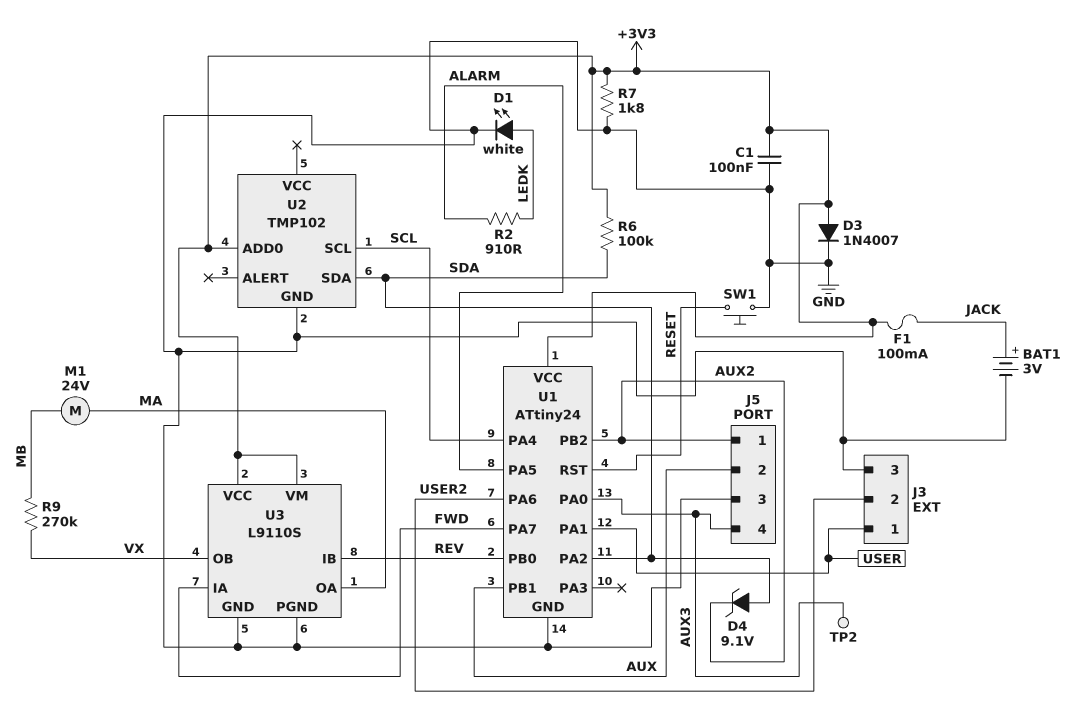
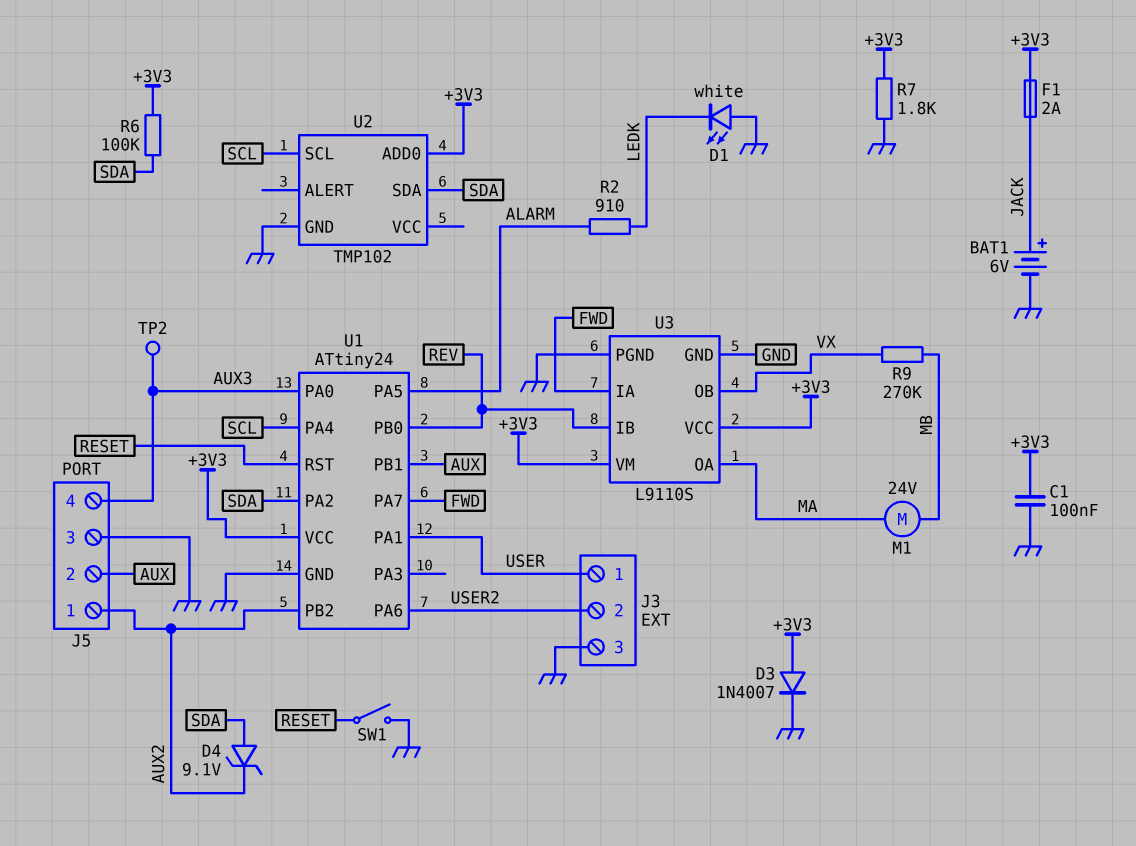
BAT1: 3V (plus JACK, minus GND) -> 6V (plus JACK, minus GND)
D1: LED white (A LEDK, K GND) -> LED white (A GND, K LEDK)
F1: 100mA (+3V3, JACK) -> 2A (+3V3, JACK)
SW1: button (GND, RESET) -> switch (GND, RESET)

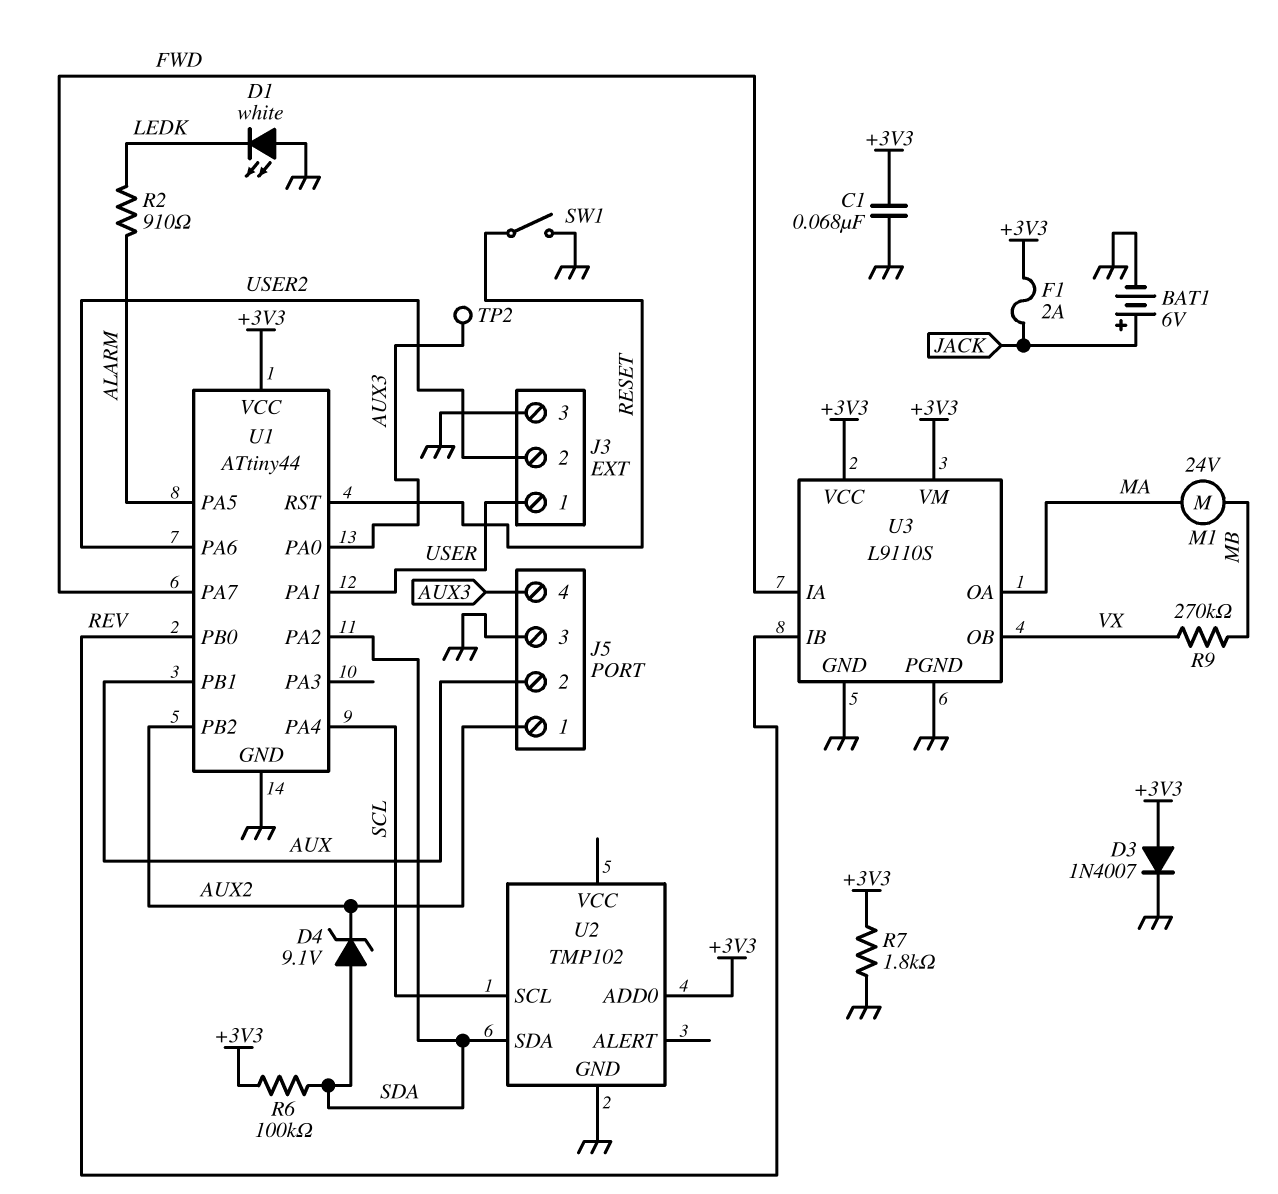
C1: 100nF (+3V3, GND) -> 68nF (+3V3, GND)
U1: ATtiny24 -> ATtiny44

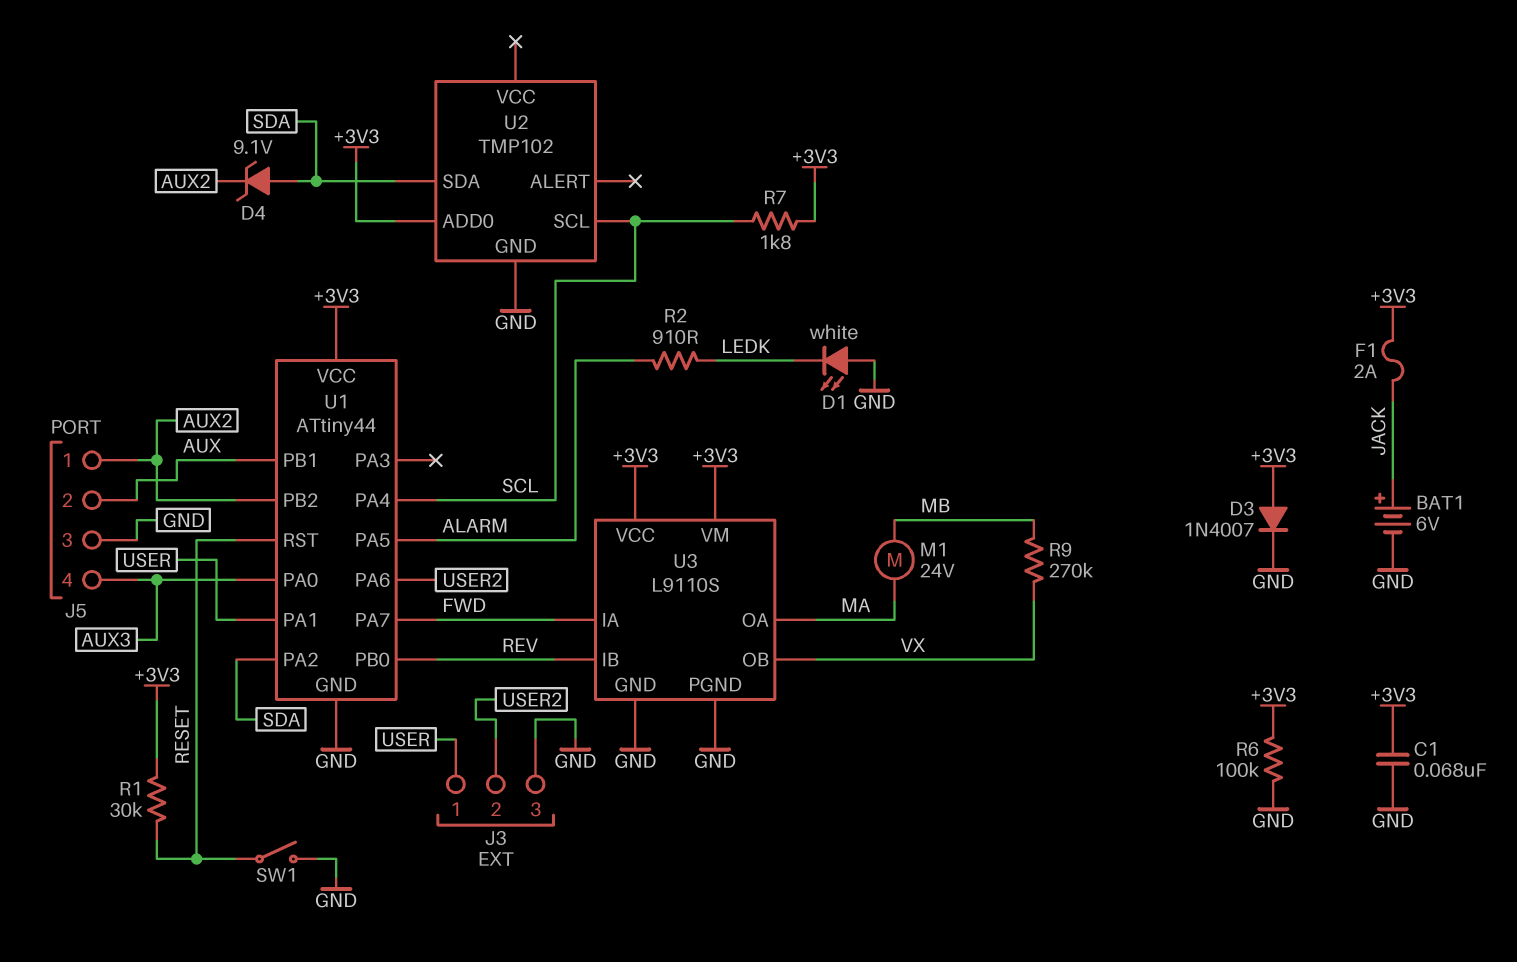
R1: none -> 30k (+3V3, RESET)
R6: 100k (+3V3, SDA) -> 100k (+3V3, GND)
R7: 1.8k (+3V3, GND) -> 1.8k (+3V3, SCL)
TP2: test point (AUX3) -> none

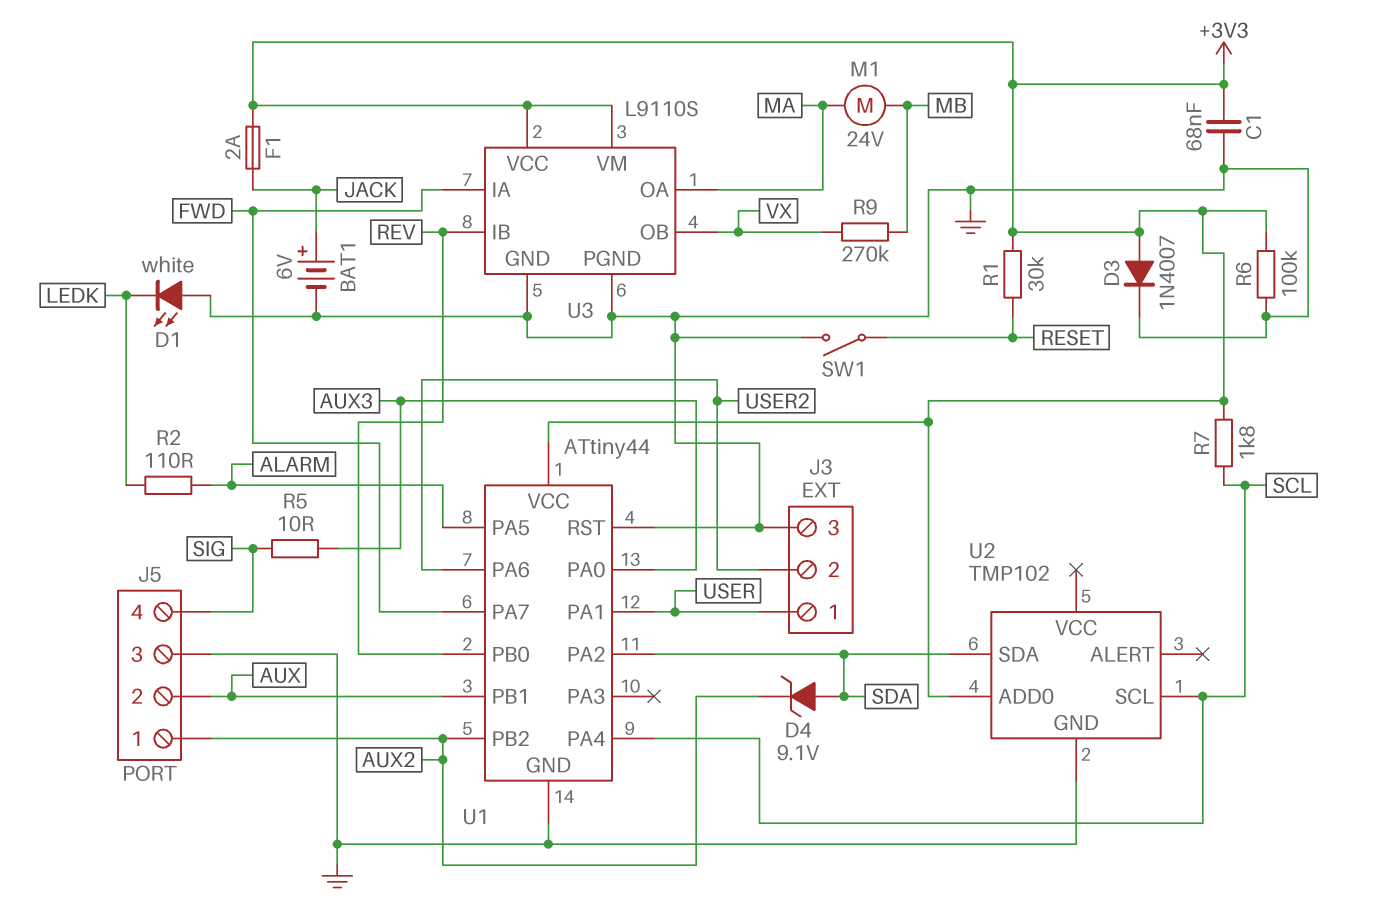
J5 pin 4: AUX3 -> SIG
R2: 910 (ALARM, LEDK) -> 110 (ALARM, LEDK)
R5: none -> 10 (AUX3, SIG)
U1 pin RST: RESET -> GND

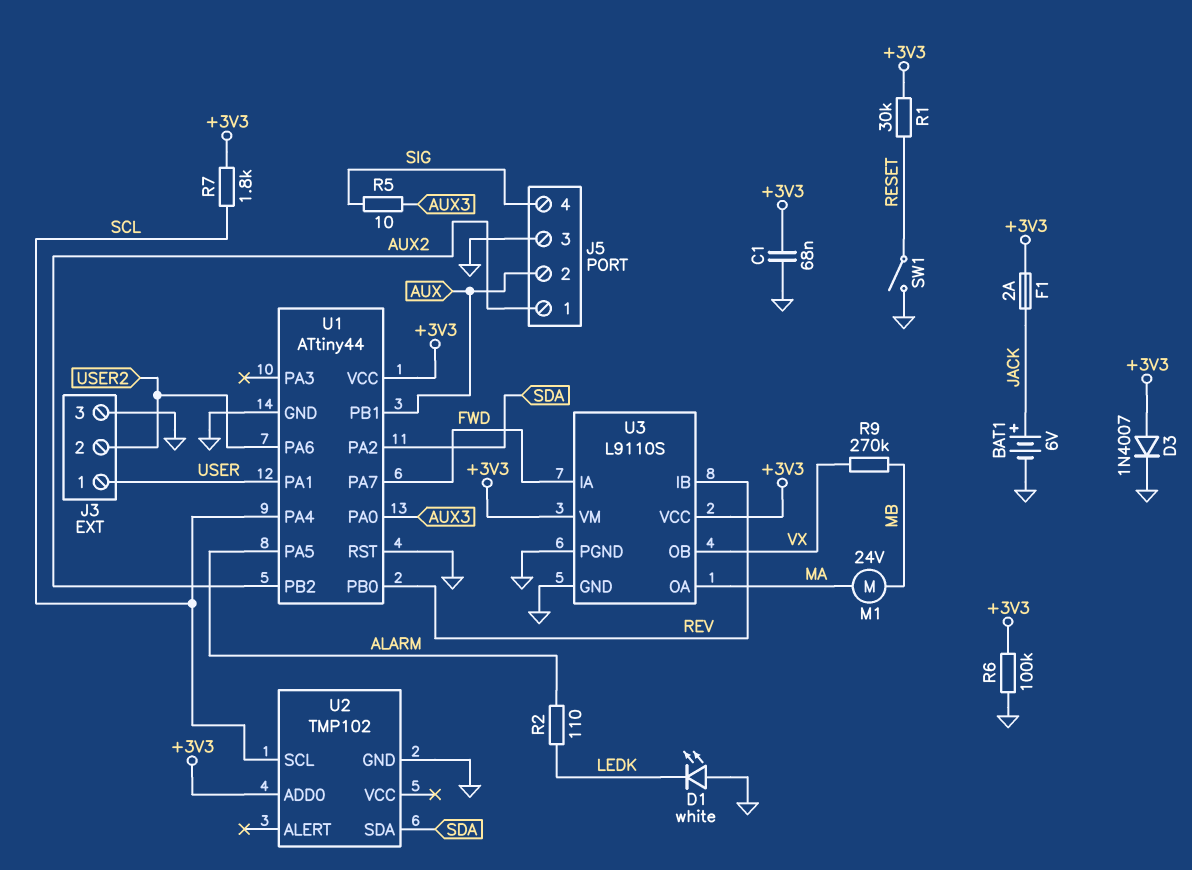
D4: zener 9.1V (A SDA, K AUX2) -> none

